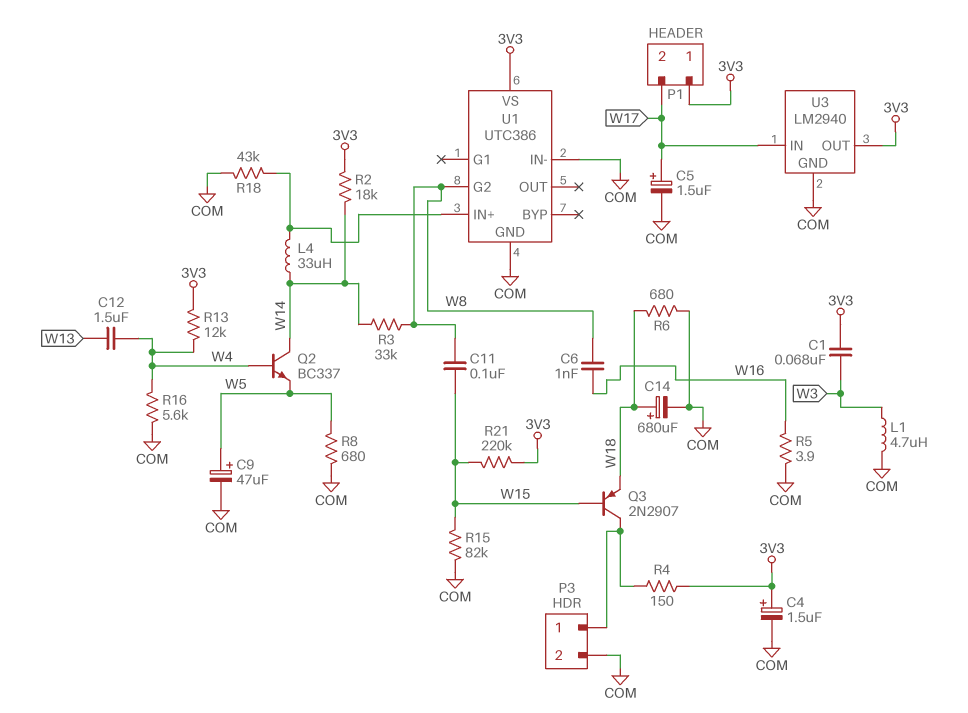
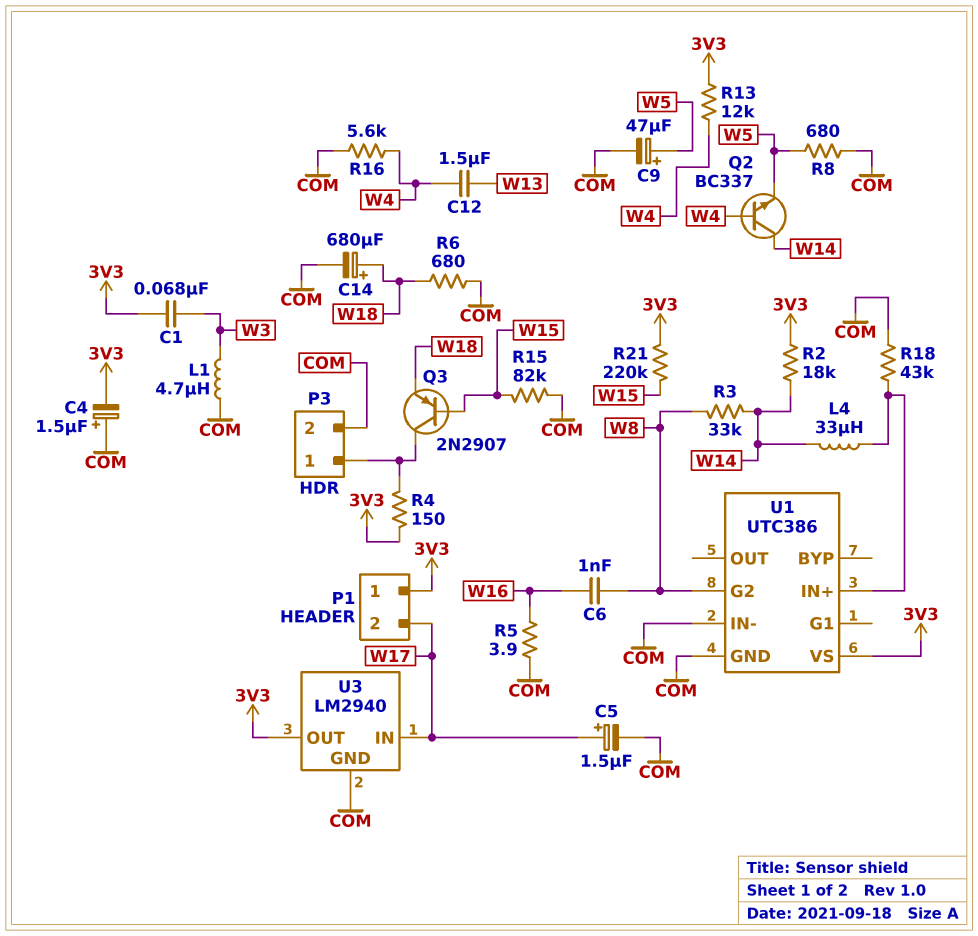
C4: 1.5uF (plus 3V3, minus COM) -> 1.5uF (plus COM, minus 3V3)
C11: 100nF (W8, W15) -> none

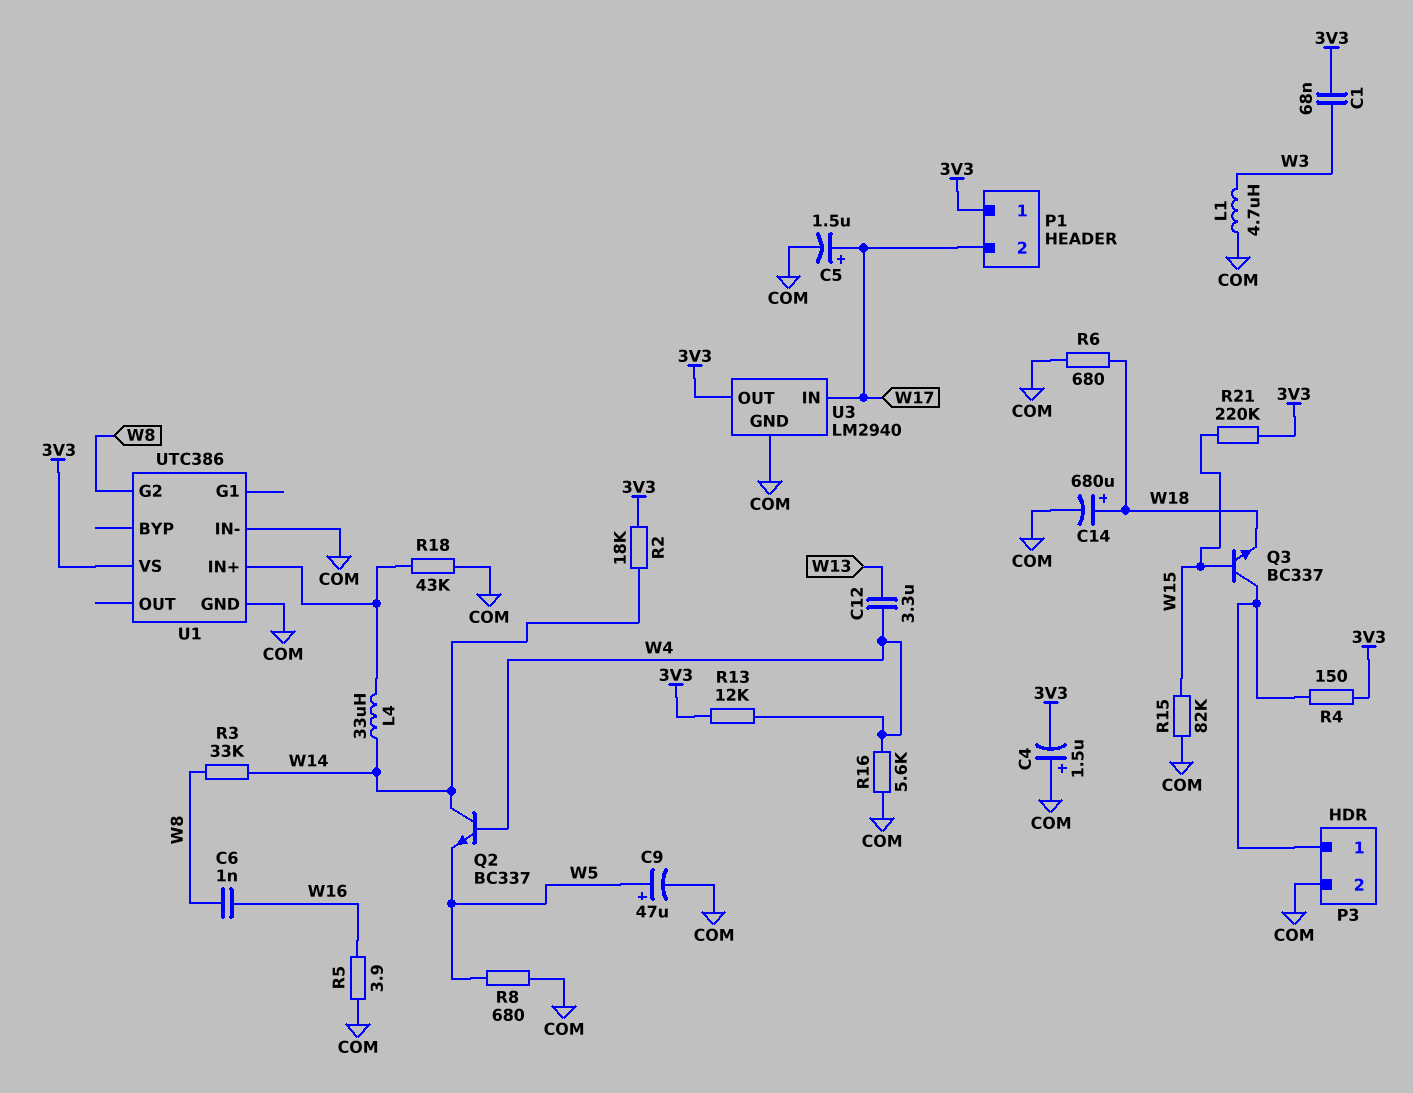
C12: 1.5uF (W4, W13) -> 3.3uF (W4, W13)
Q3: PNP 2N2907 (B W15, C P3/1, E W18) -> NPN BC337 (B W15, C P3/1, E W18)

